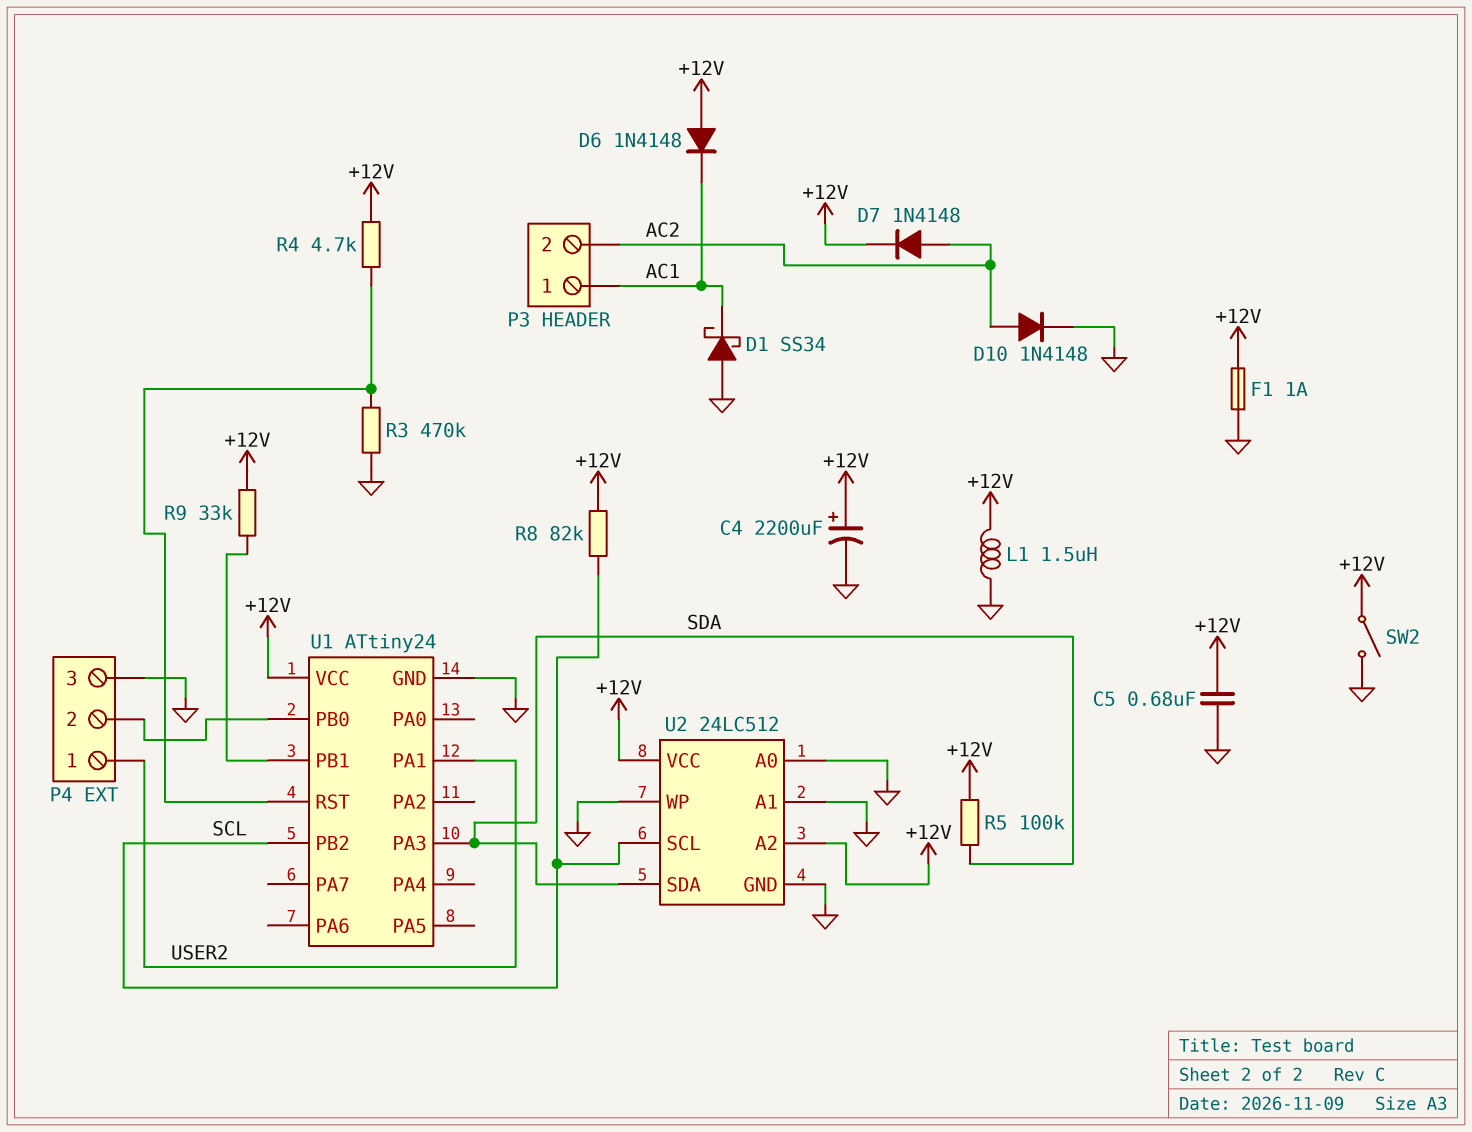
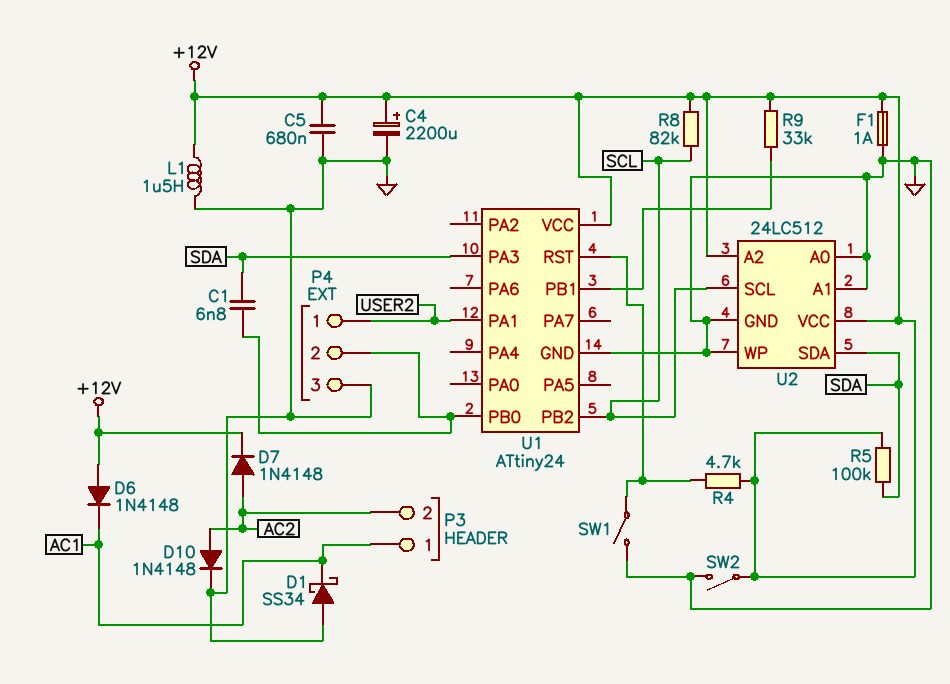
C1: none -> 6.8nF (P4/2, SDA)
R3: 470k (GND, U1/RST) -> none
SW1: none -> switch (GND, U1/RST)

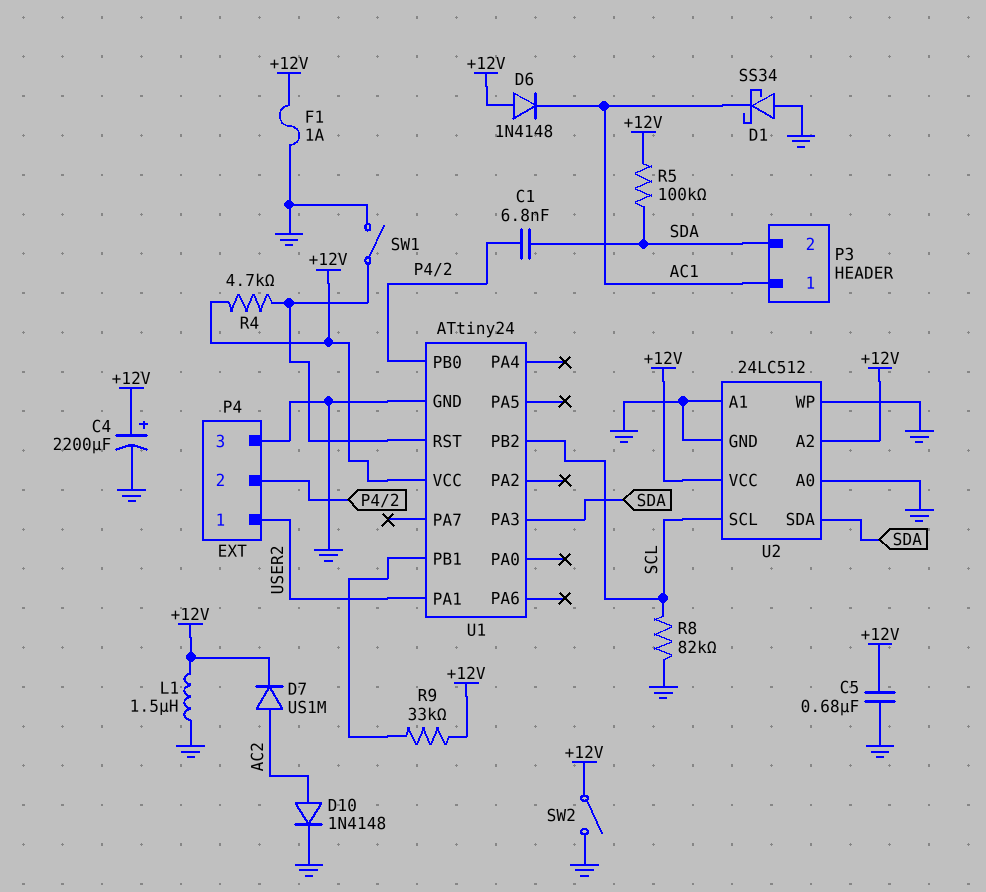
D7: diode 1N4148 (A AC2, K +12V) -> diode US1M (A AC2, K +12V)
P3 pin 2: AC2 -> SDA
R8: 82k (+12V, SCL) -> 82k (GND, SCL)

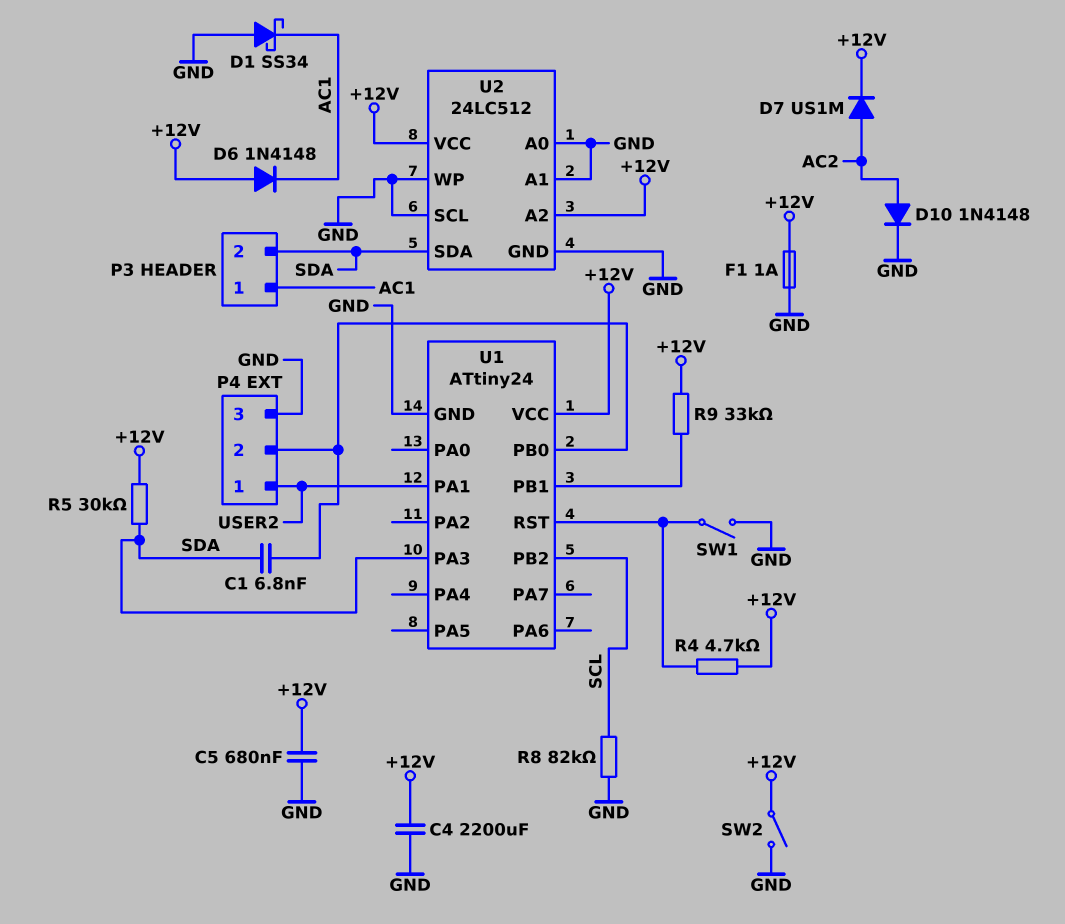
C4: 2200uF (plus +12V, minus GND) -> 2200uF (+12V, GND)
L1: 1.5uH (+12V, GND) -> none
R5: 100k (+12V, SDA) -> 30k (+12V, SDA)
U2 pin SCL: SCL -> GND

